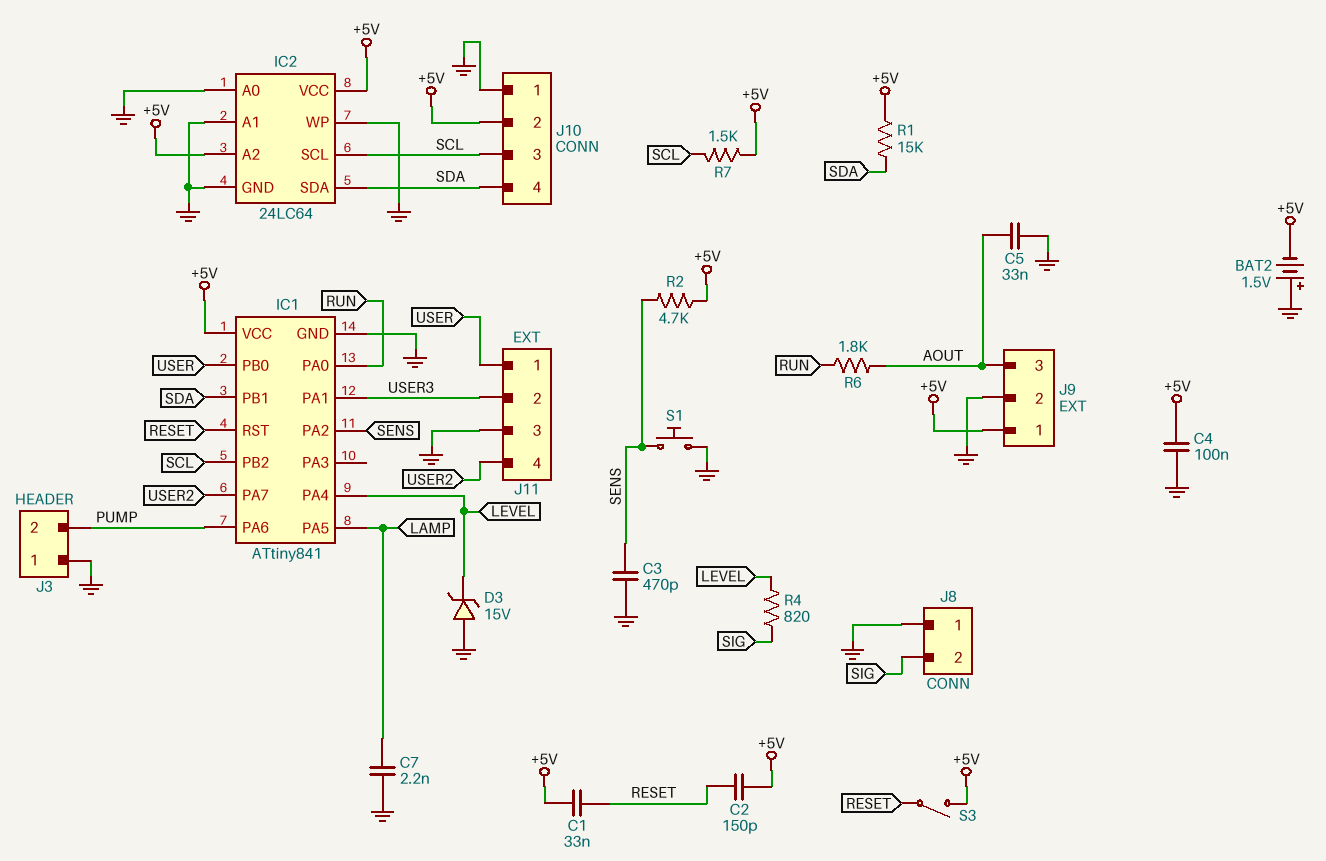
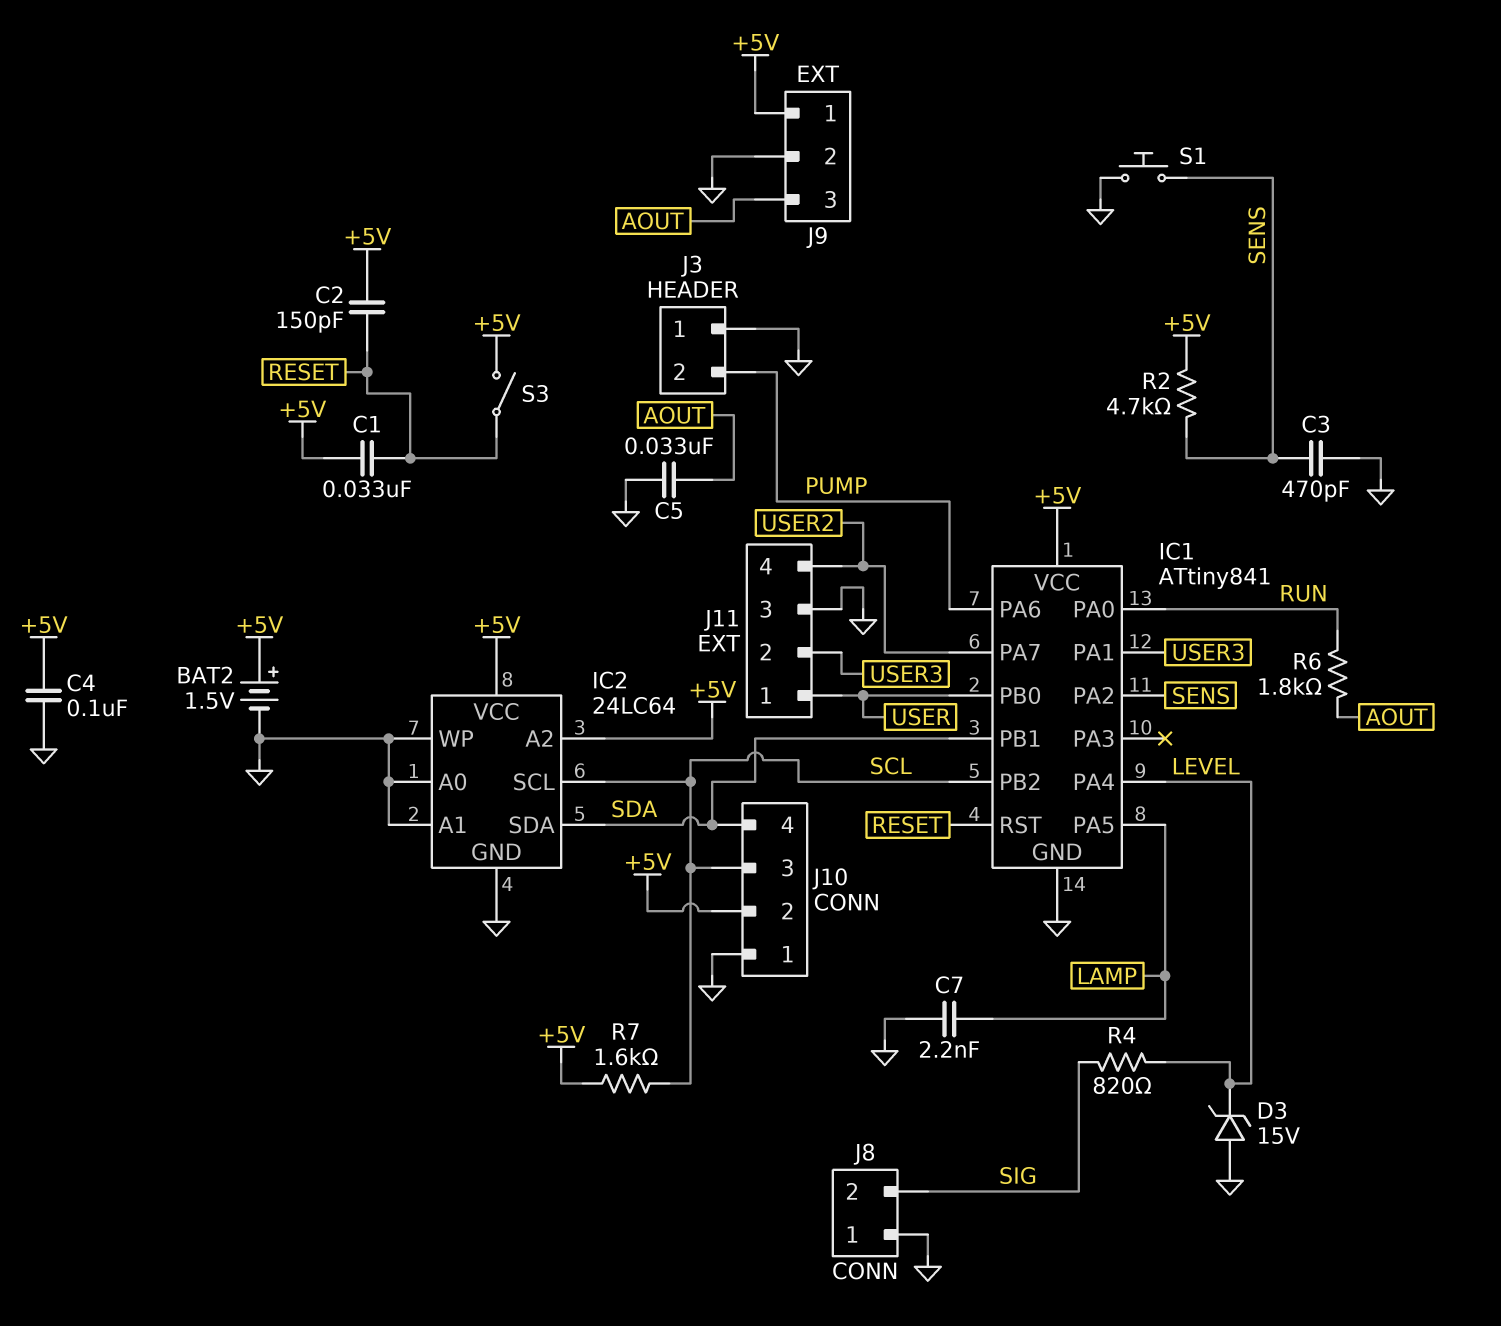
BAT2: 1.5V (plus GND, minus +5V) -> 1.5V (plus +5V, minus GND)
R1: 15k (+5V, SDA) -> none
R7: 1.5k (+5V, SCL) -> 1.6k (+5V, SCL)

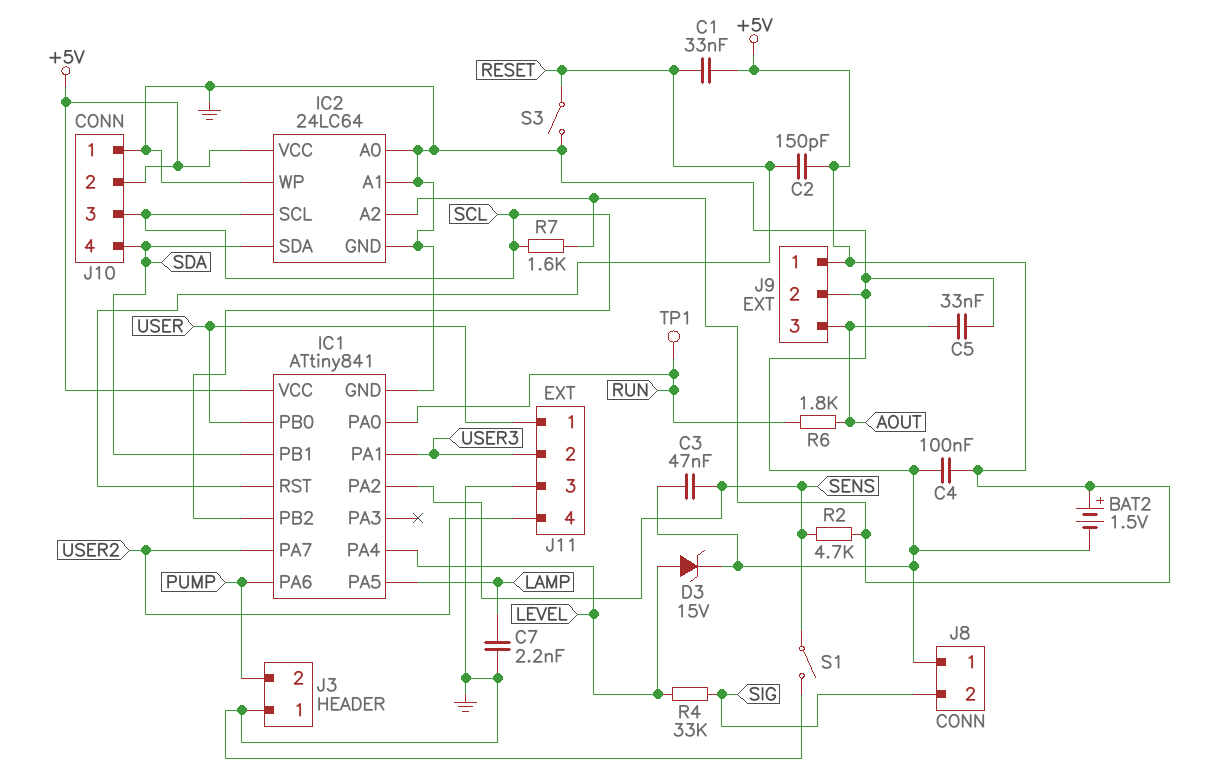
C3: 470pF (GND, SENS) -> 47nF (GND, SENS)
D3: zener 15V (A GND, K LEVEL) -> zener 15V (A LEVEL, K GND)
R4: 820 (LEVEL, SIG) -> 33k (LEVEL, SIG)
S1: button (GND, SENS) -> switch (GND, SENS)
S3: switch (+5V, RESET) -> switch (GND, RESET)
TP1: none -> test point (RUN)

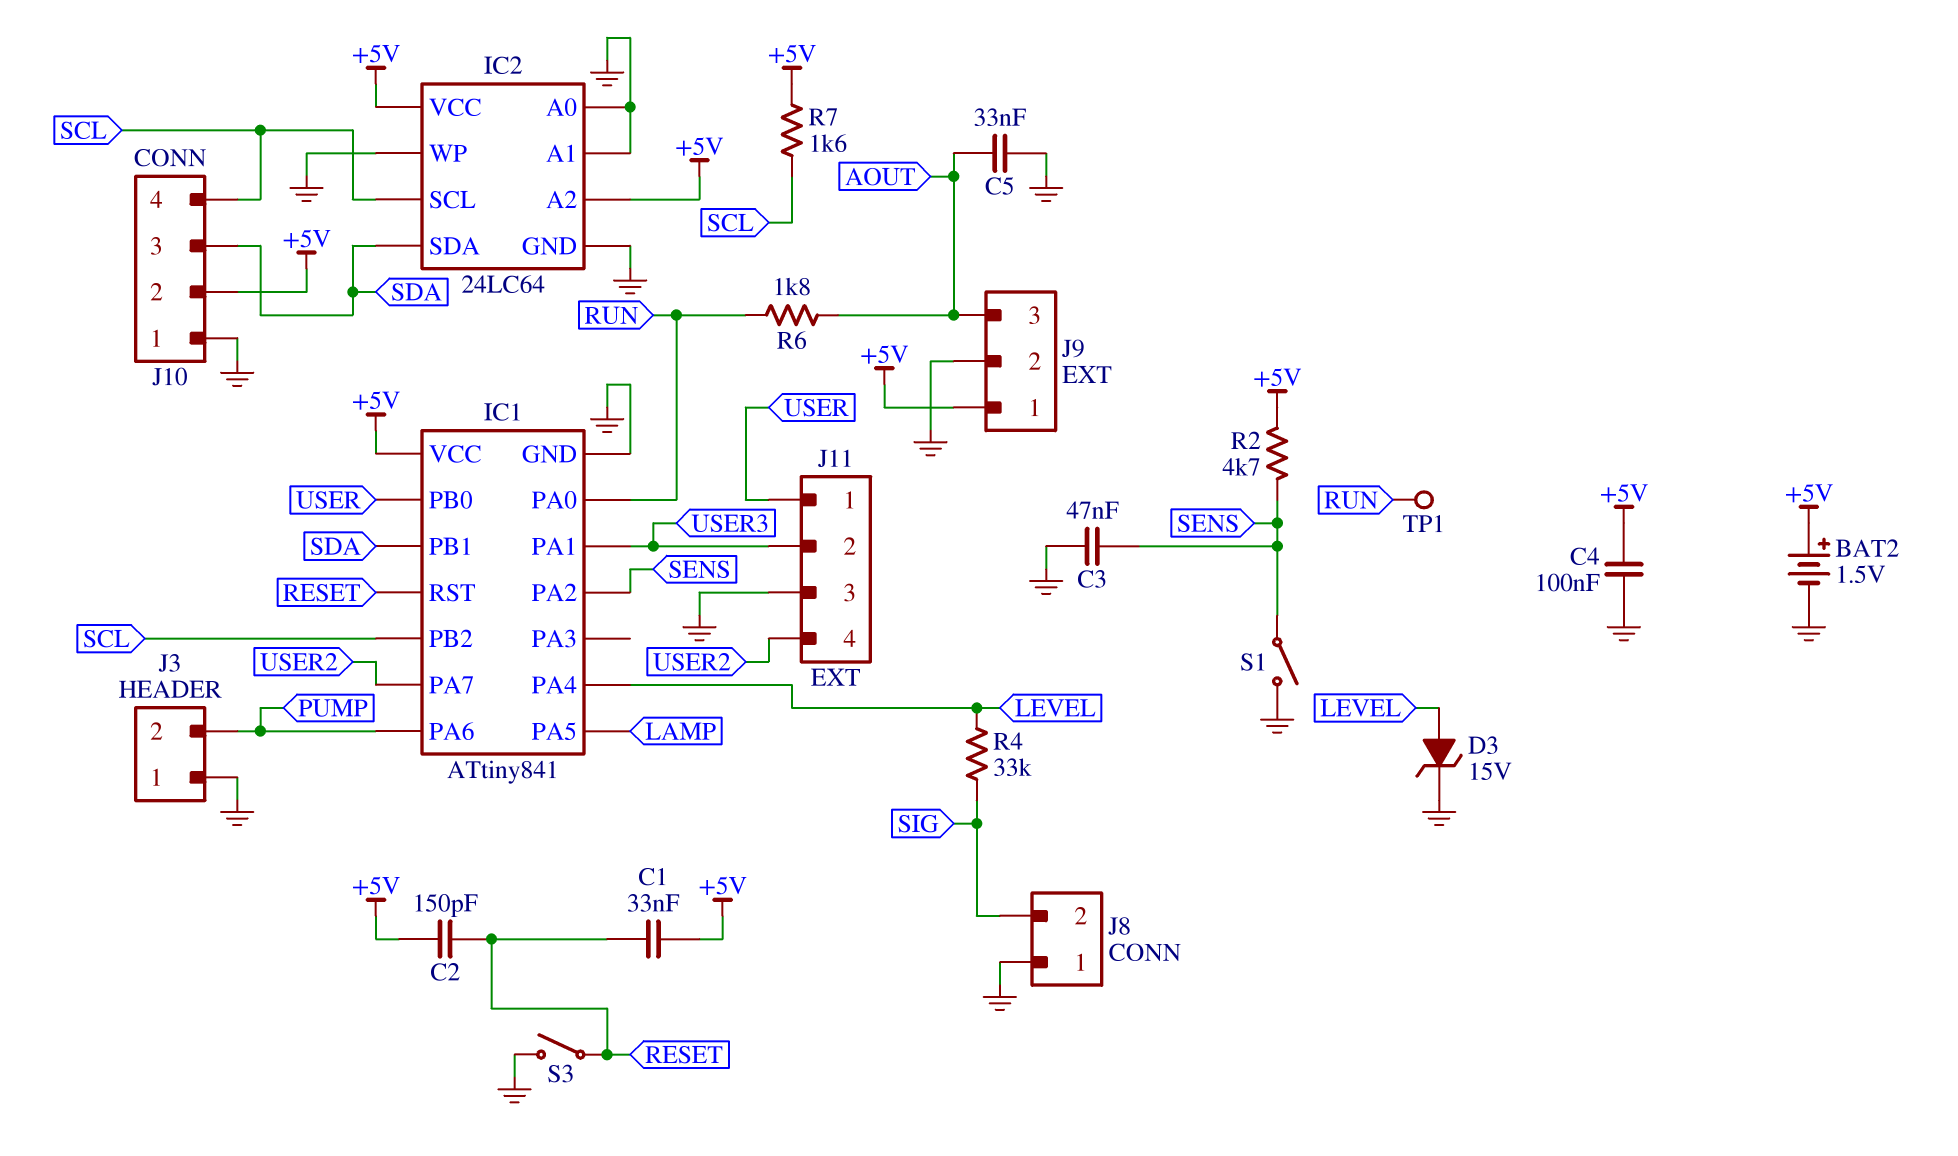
C7: 2.2nF (GND, LAMP) -> none
J10 pin 3: SCL -> SDA
J10 pin 4: SDA -> SCL

